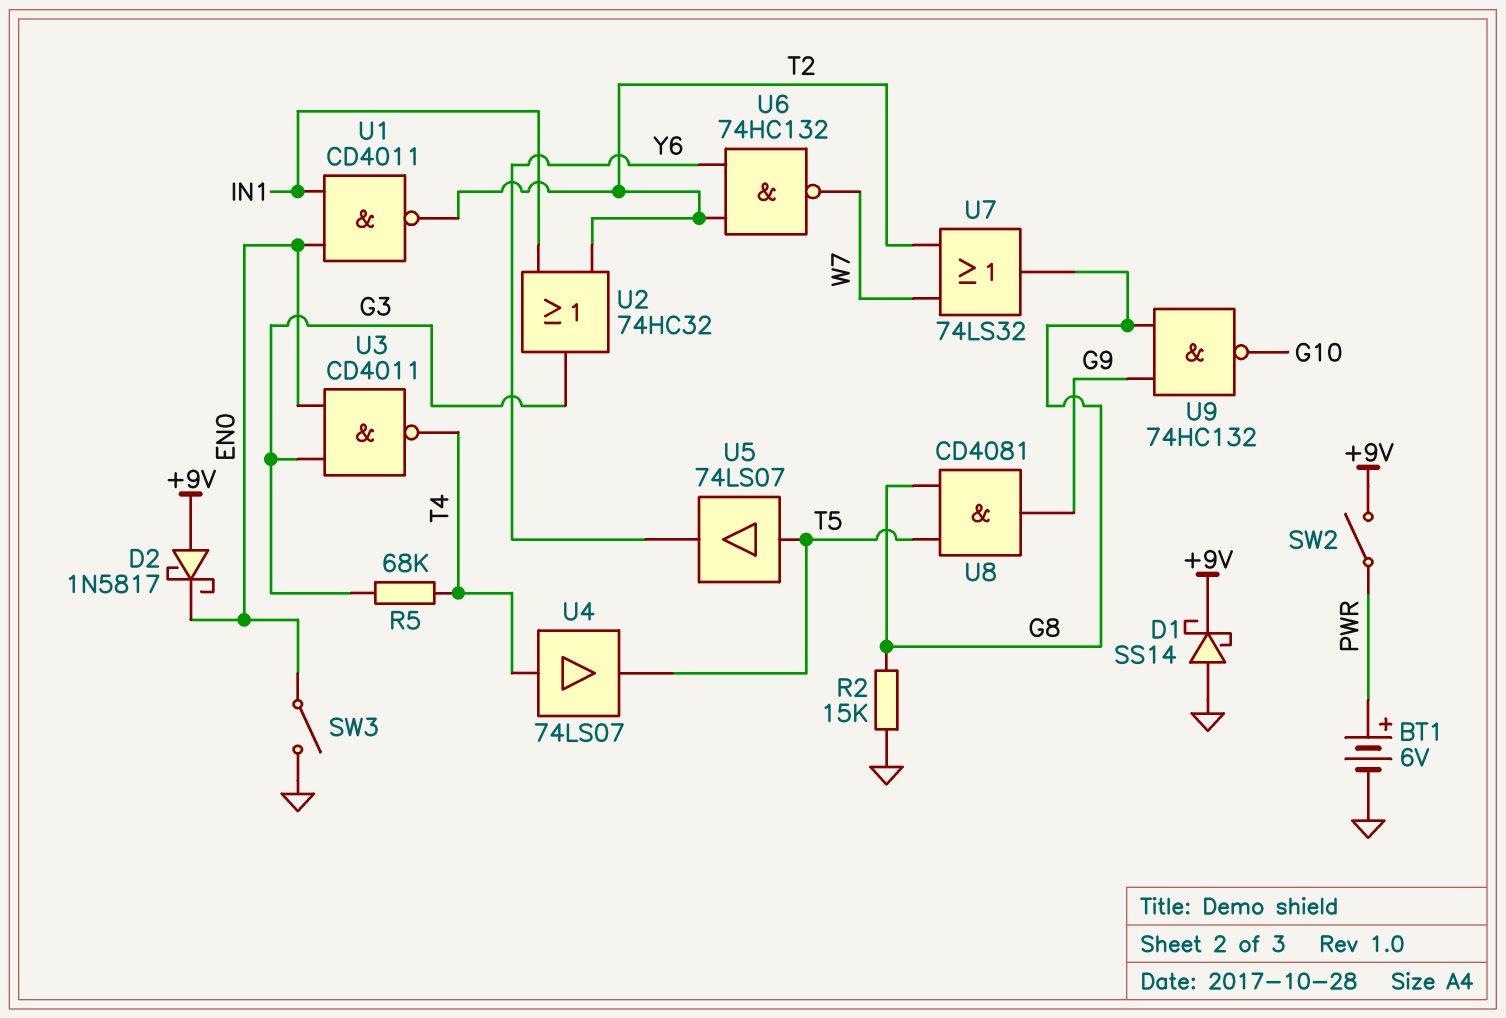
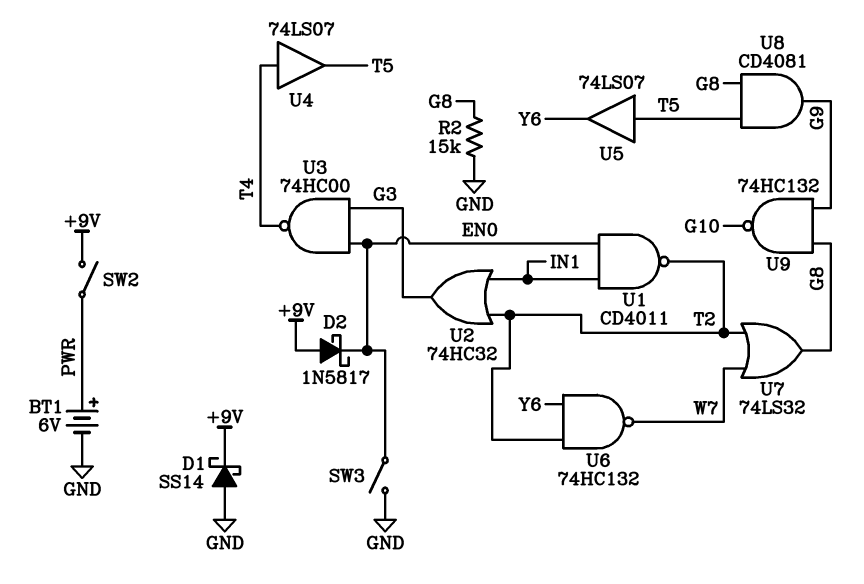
R5: 68k (G3, T4) -> none
U3: NAND CD4011 (in EN0, in G3, out T4) -> NAND 74HC00 (in EN0, in G3, out T4)

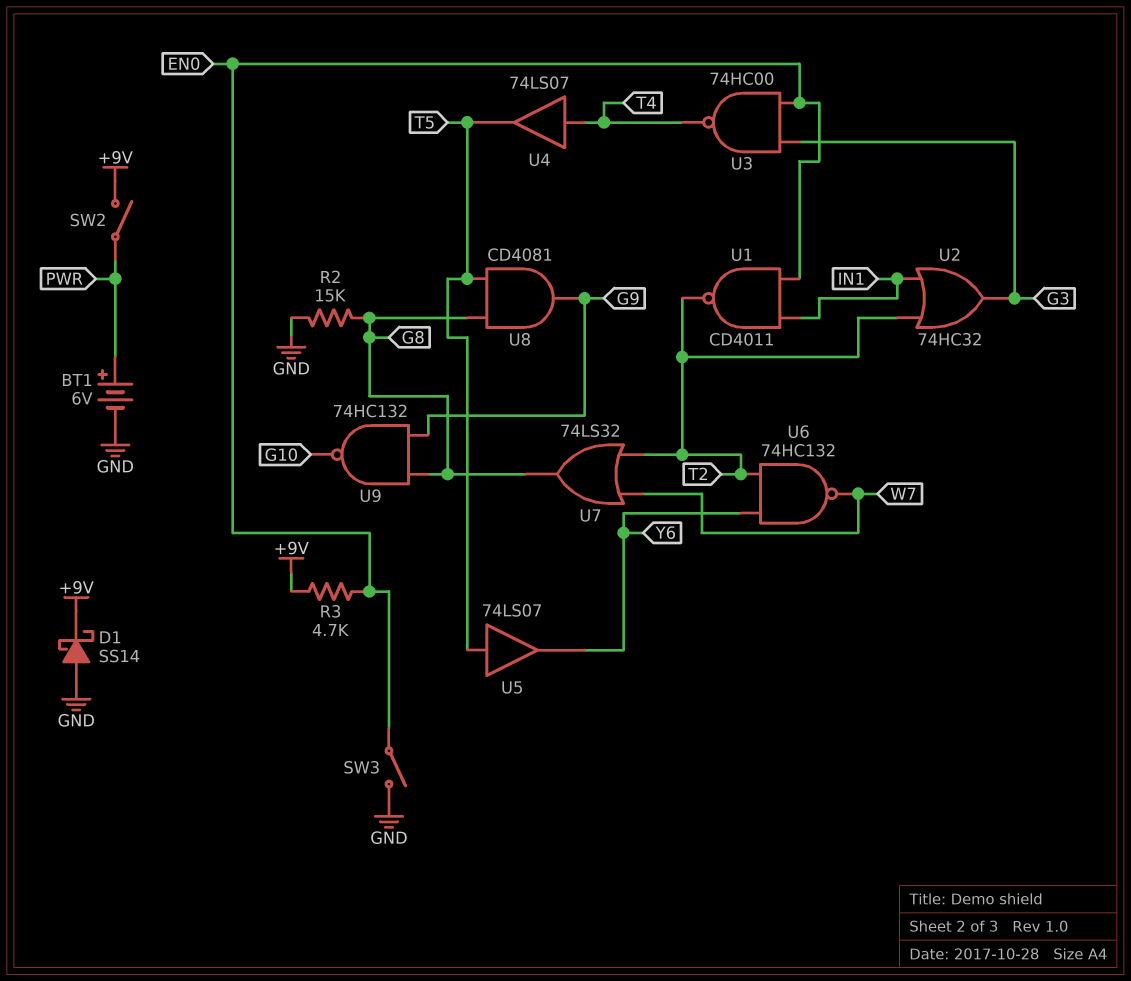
D2: schottky 1N5817 (A +9V, K EN0) -> none
R3: none -> 4.7k (+9V, EN0)

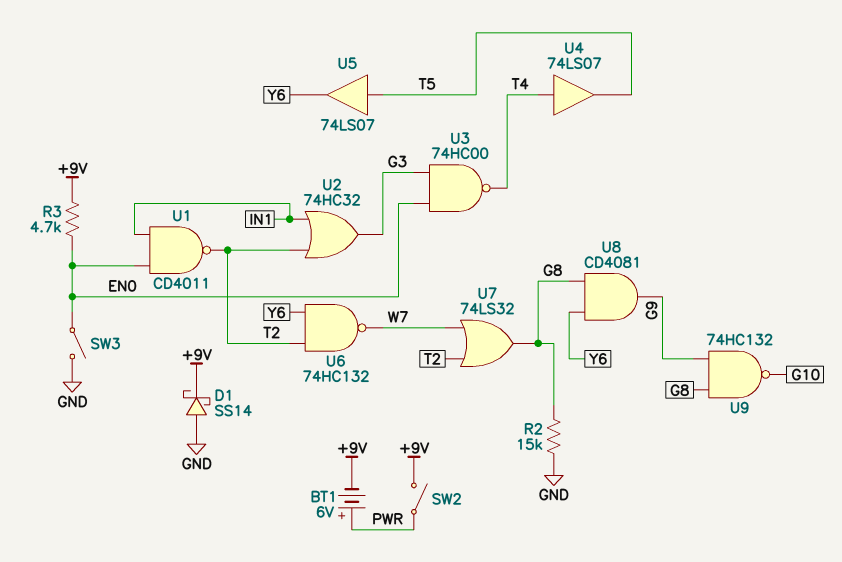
BT1: 6V (plus PWR, minus GND) -> 6V (plus PWR, minus +9V)
U8: AND CD4081 (in G8, in T5, out G9) -> AND CD4081 (in G8, in Y6, out G9)

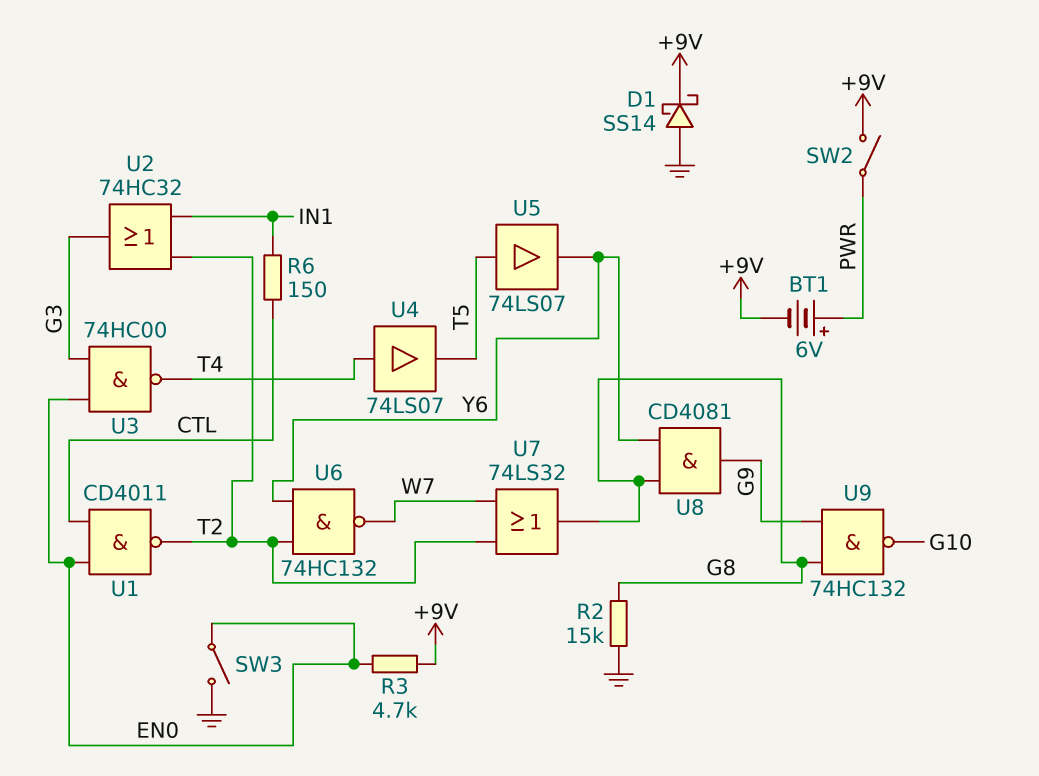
R6: none -> 150 (CTL, IN1)
U1: NAND CD4011 (in EN0, in IN1, out T2) -> NAND CD4011 (in CTL, in EN0, out T2)

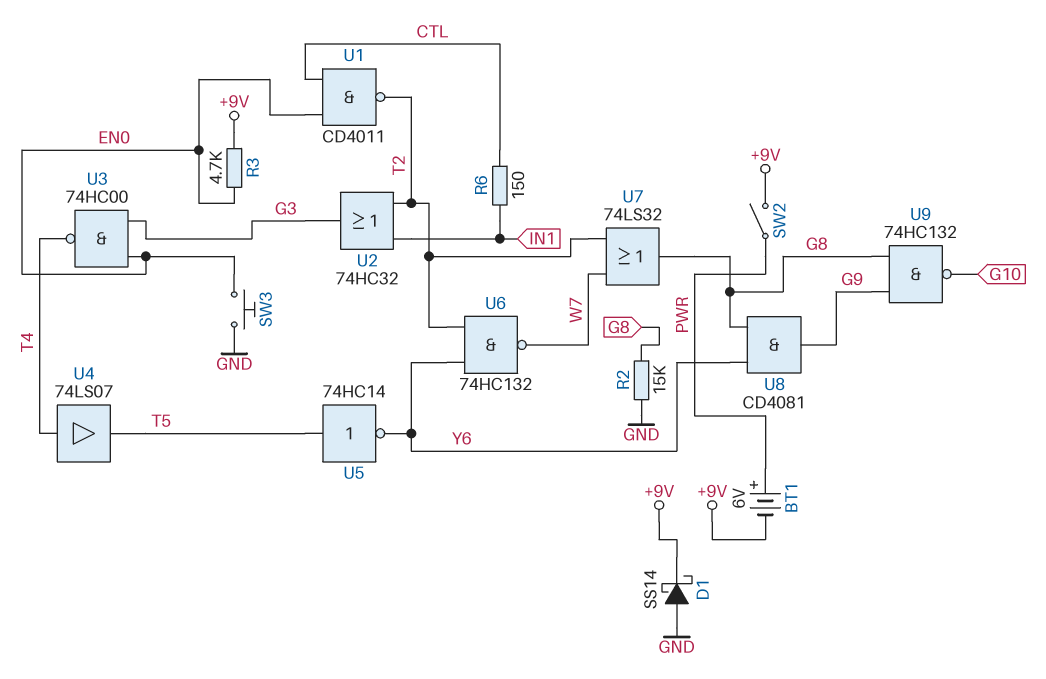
SW3: switch (EN0, GND) -> button (EN0, GND)
U5: buffer 74LS07 (in T5, out Y6) -> NOT 74HC14 (in T5, out Y6)

